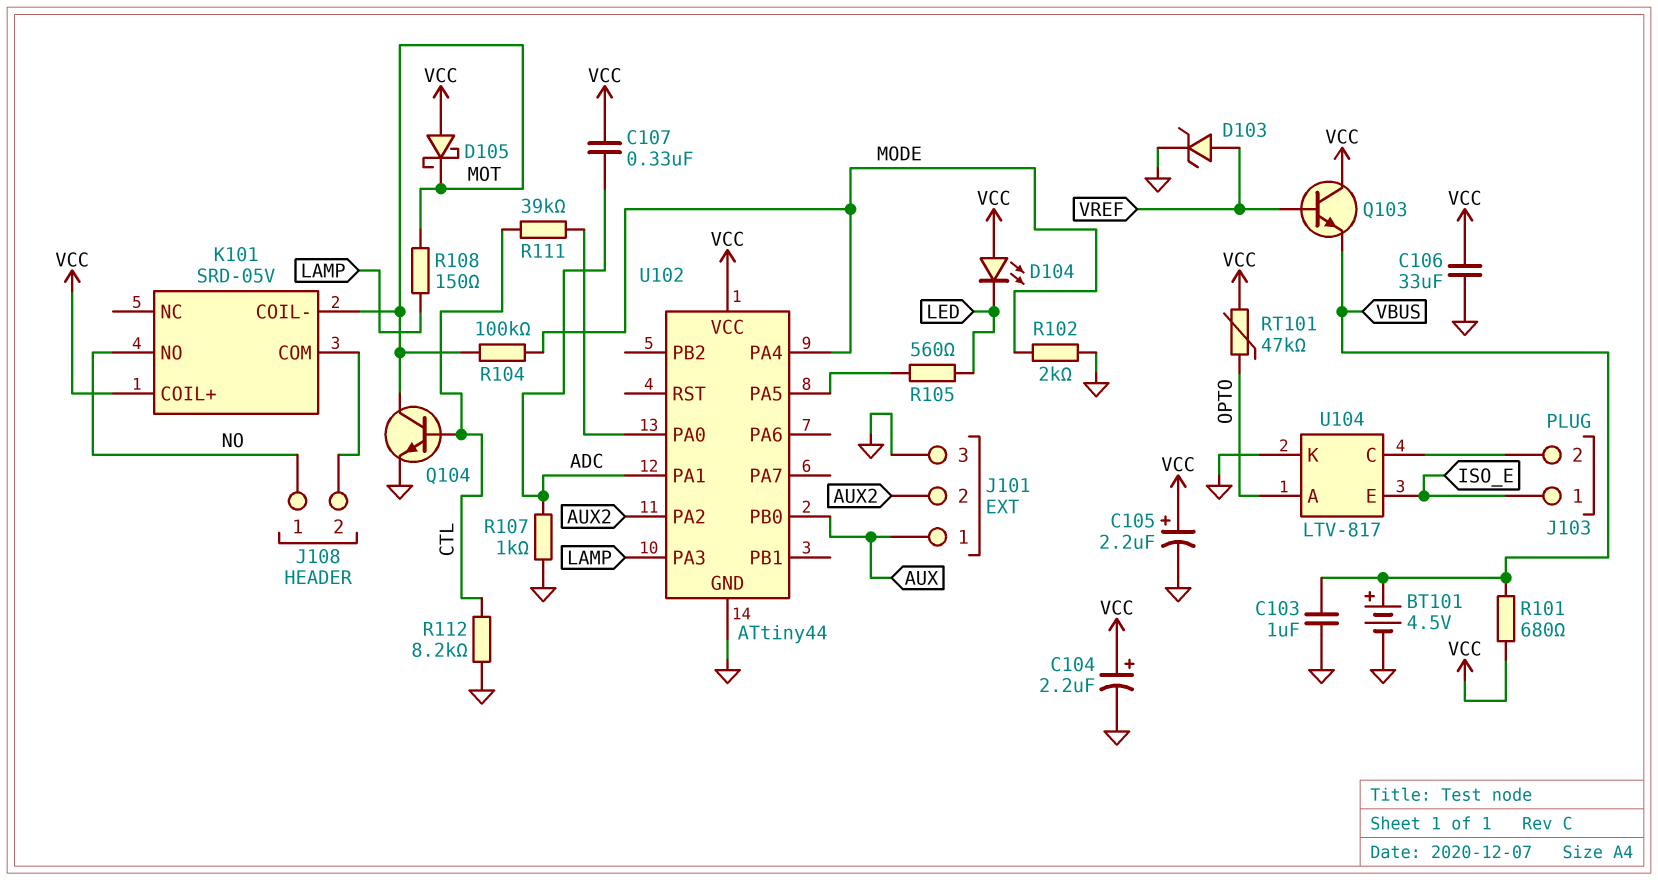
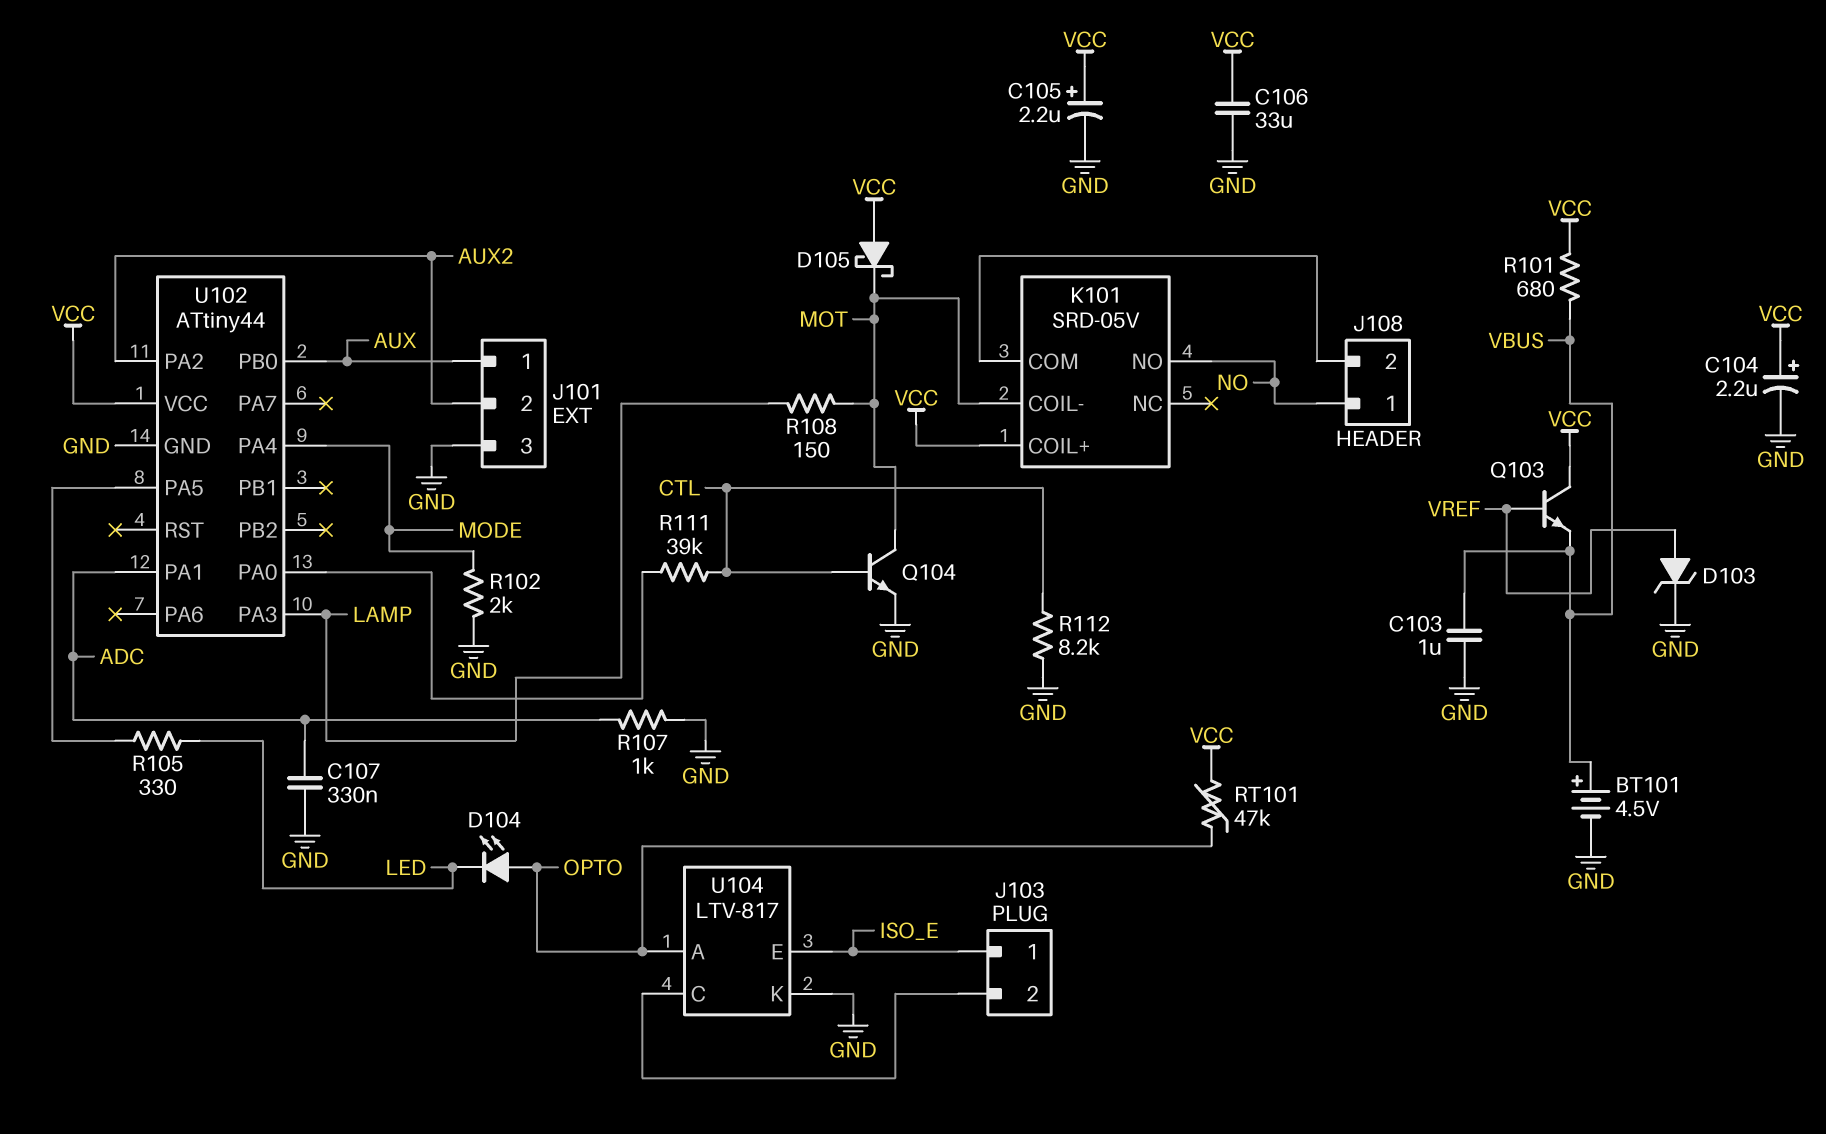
C107: 330nF (ADC, VCC) -> 330nF (ADC, GND)
D104: LED (A VCC, K LED) -> LED (A OPTO, K LED)
R104: 100k (MODE, MOT) -> none
R105: 560 (LED, U102/PA5) -> 330 (LED, U102/PA5)

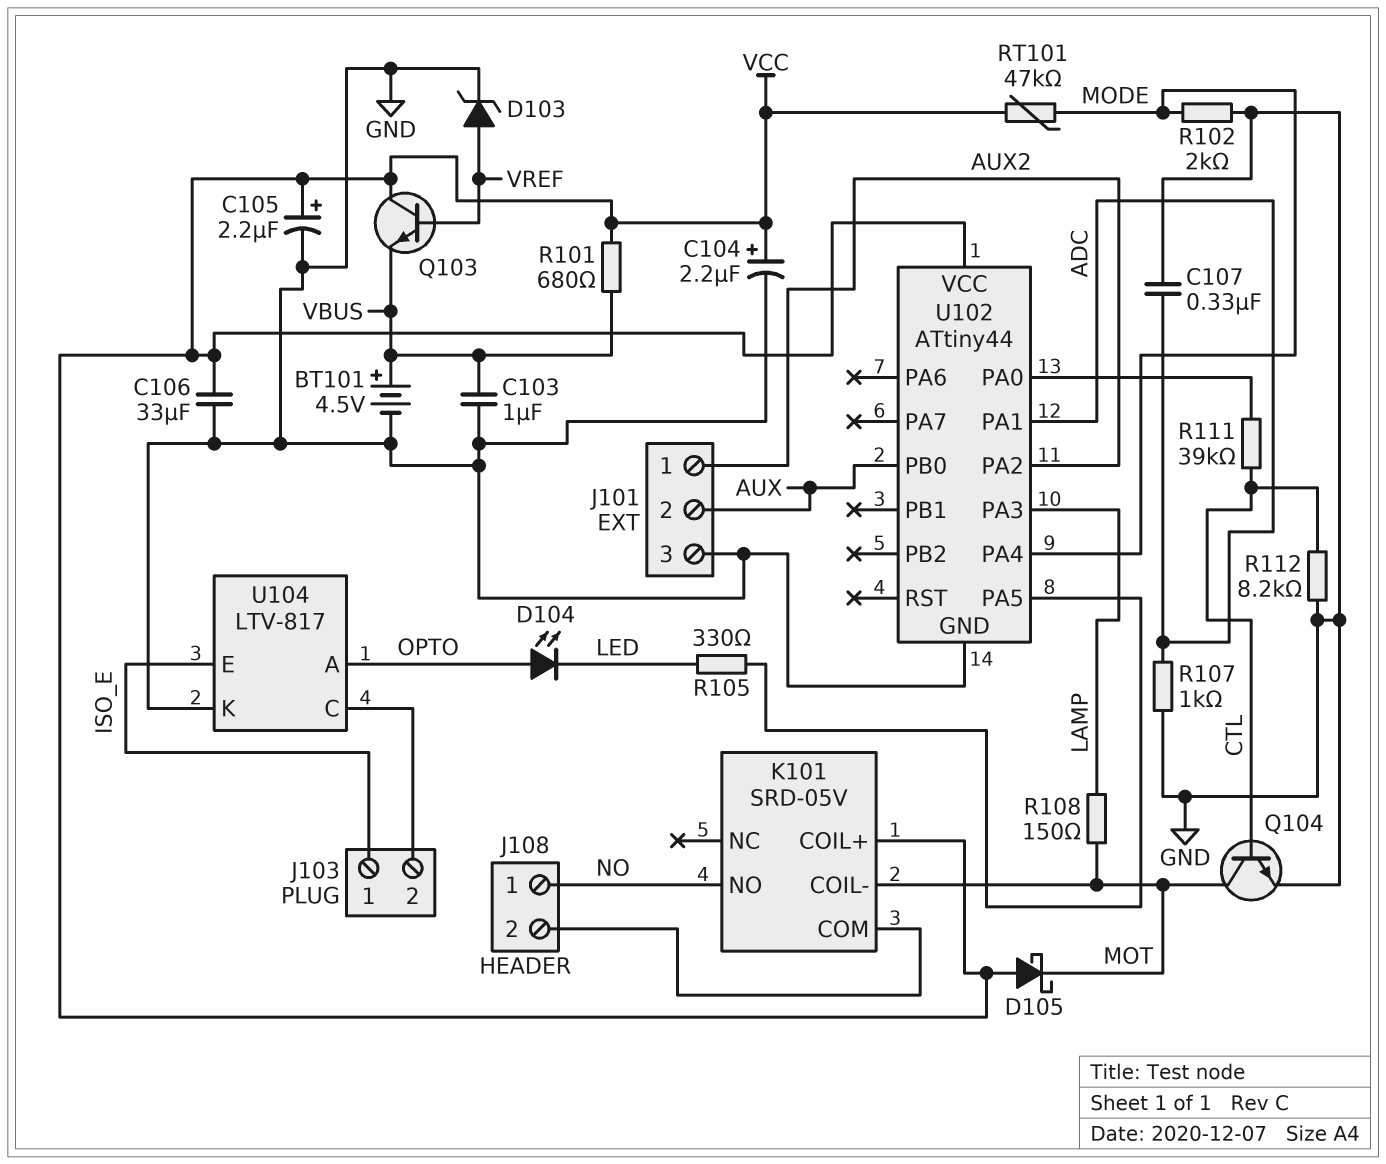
J101 pin 1: AUX -> AUX2
J101 pin 2: AUX2 -> AUX
RT101: 47k (OPTO, VCC) -> 47k (MODE, VCC)

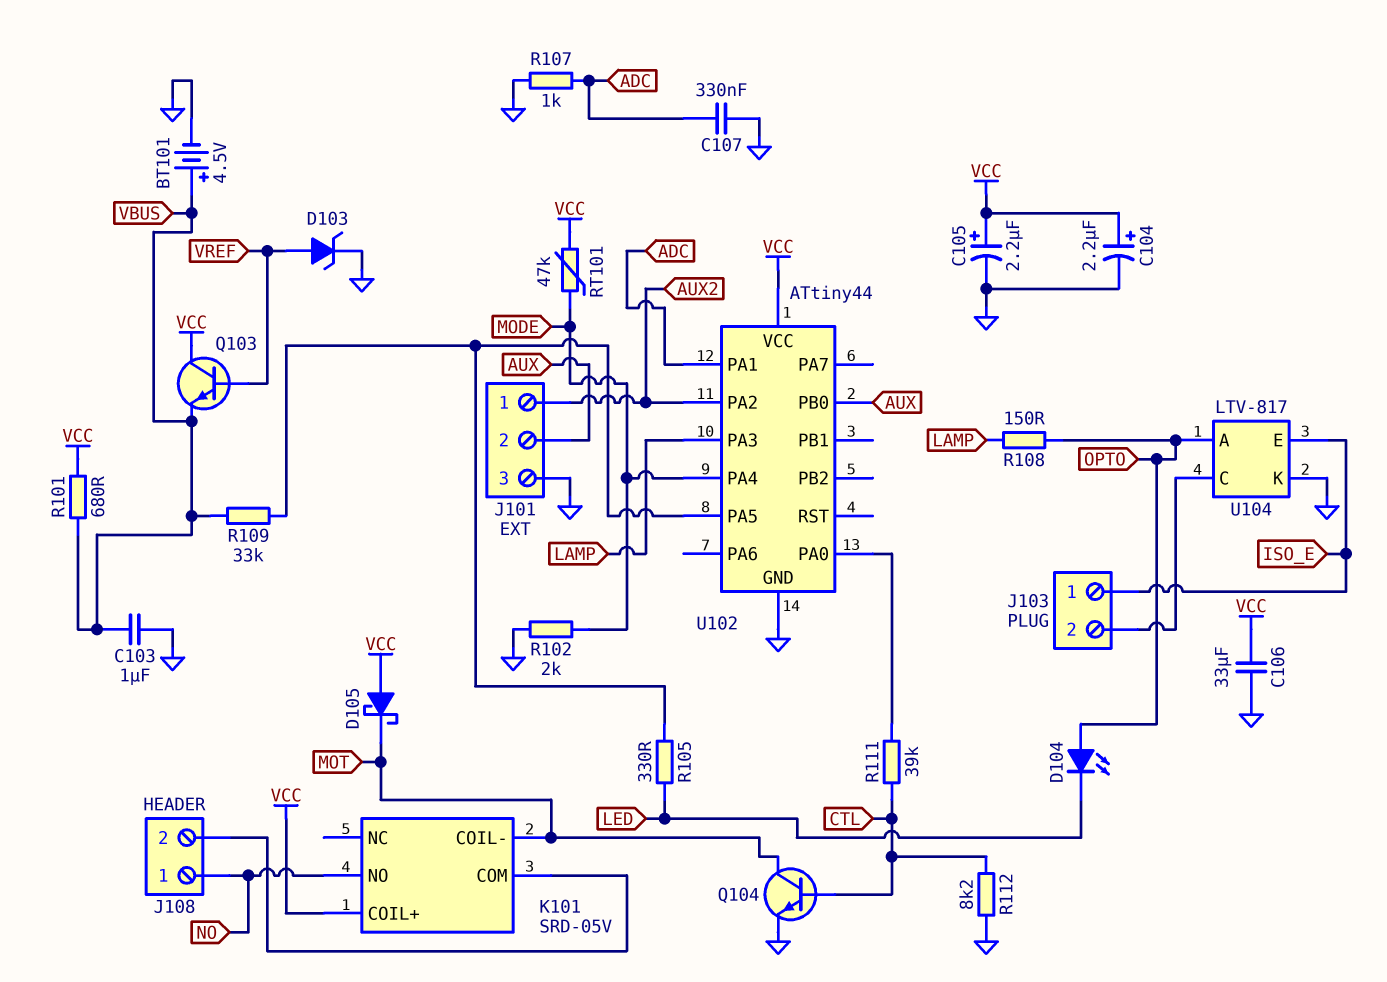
R108: 150 (LAMP, MOT) -> 150 (LAMP, OPTO)
R109: none -> 33k (U102/PA5, VBUS)

